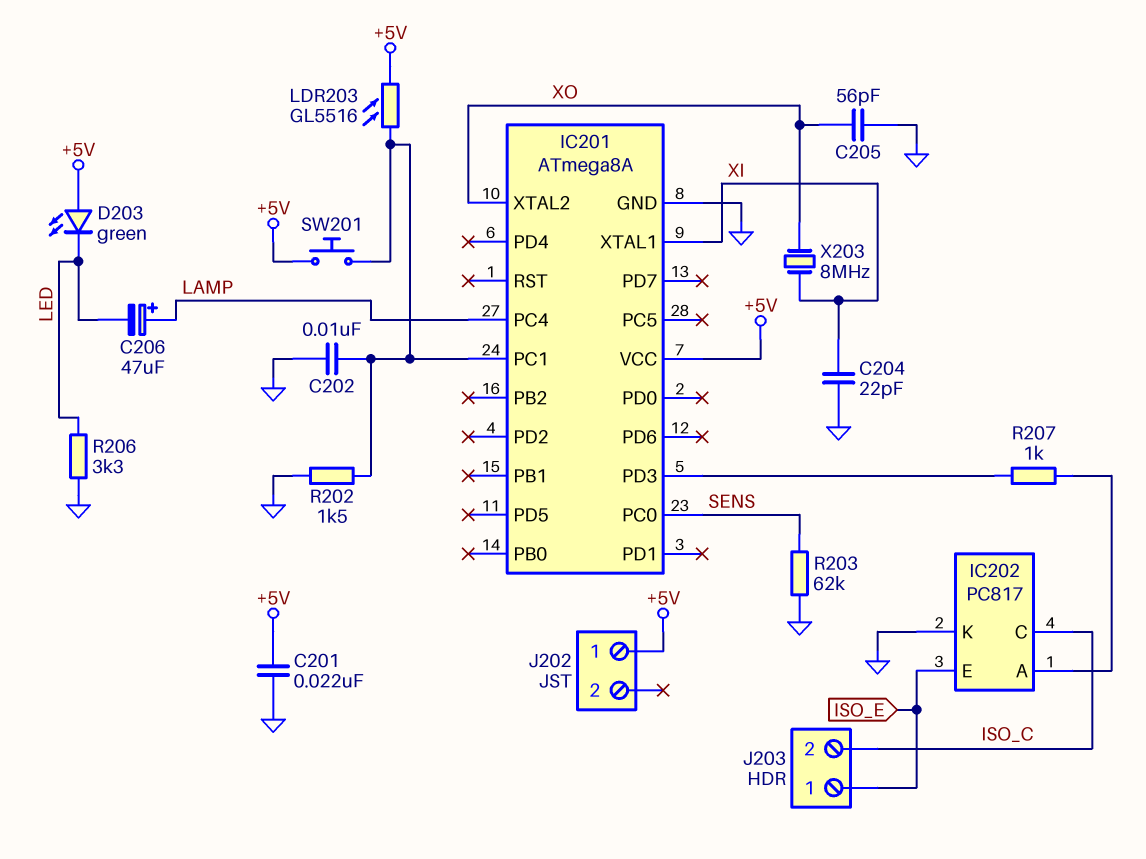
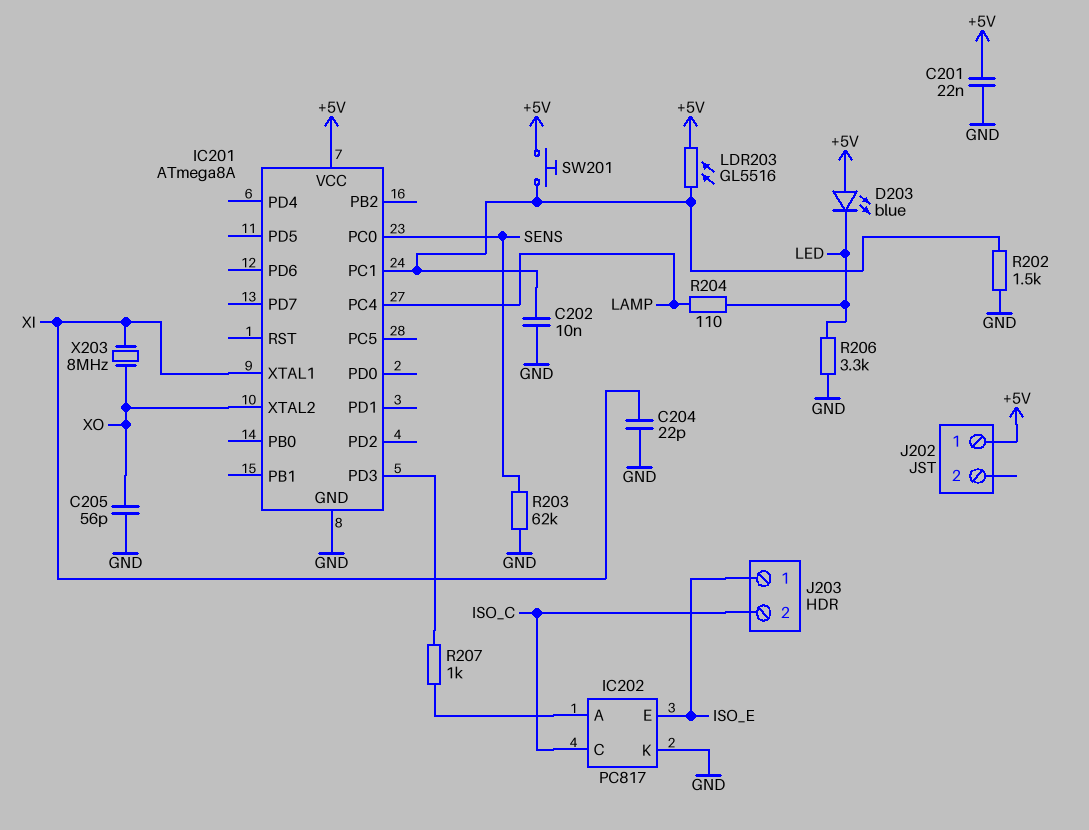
C206: 47uF (plus LAMP, minus LED) -> none
D203: LED green (A +5V, K LED) -> LED blue (A +5V, K LED)
R204: none -> 110 (LAMP, LED)

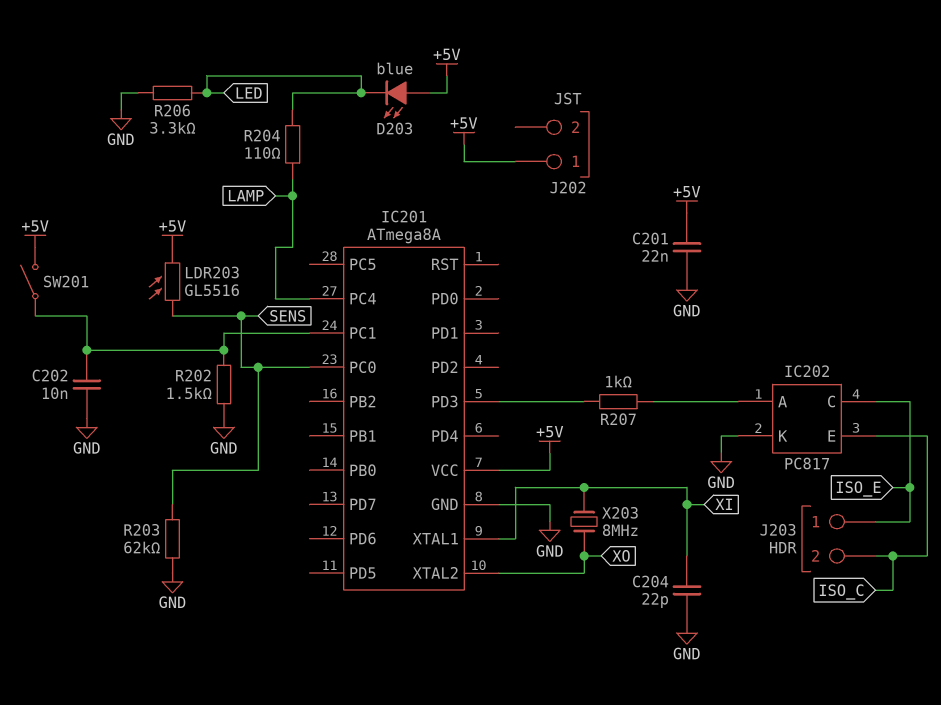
C205: 56pF (GND, XO) -> none
IC202 pin C: ISO_C -> ISO_E
IC202 pin E: ISO_E -> ISO_C
LDR203: GL5516 (+5V, IC201/PC1) -> GL5516 (+5V, SENS)
SW201: button (+5V, IC201/PC1) -> switch (+5V, IC201/PC1)

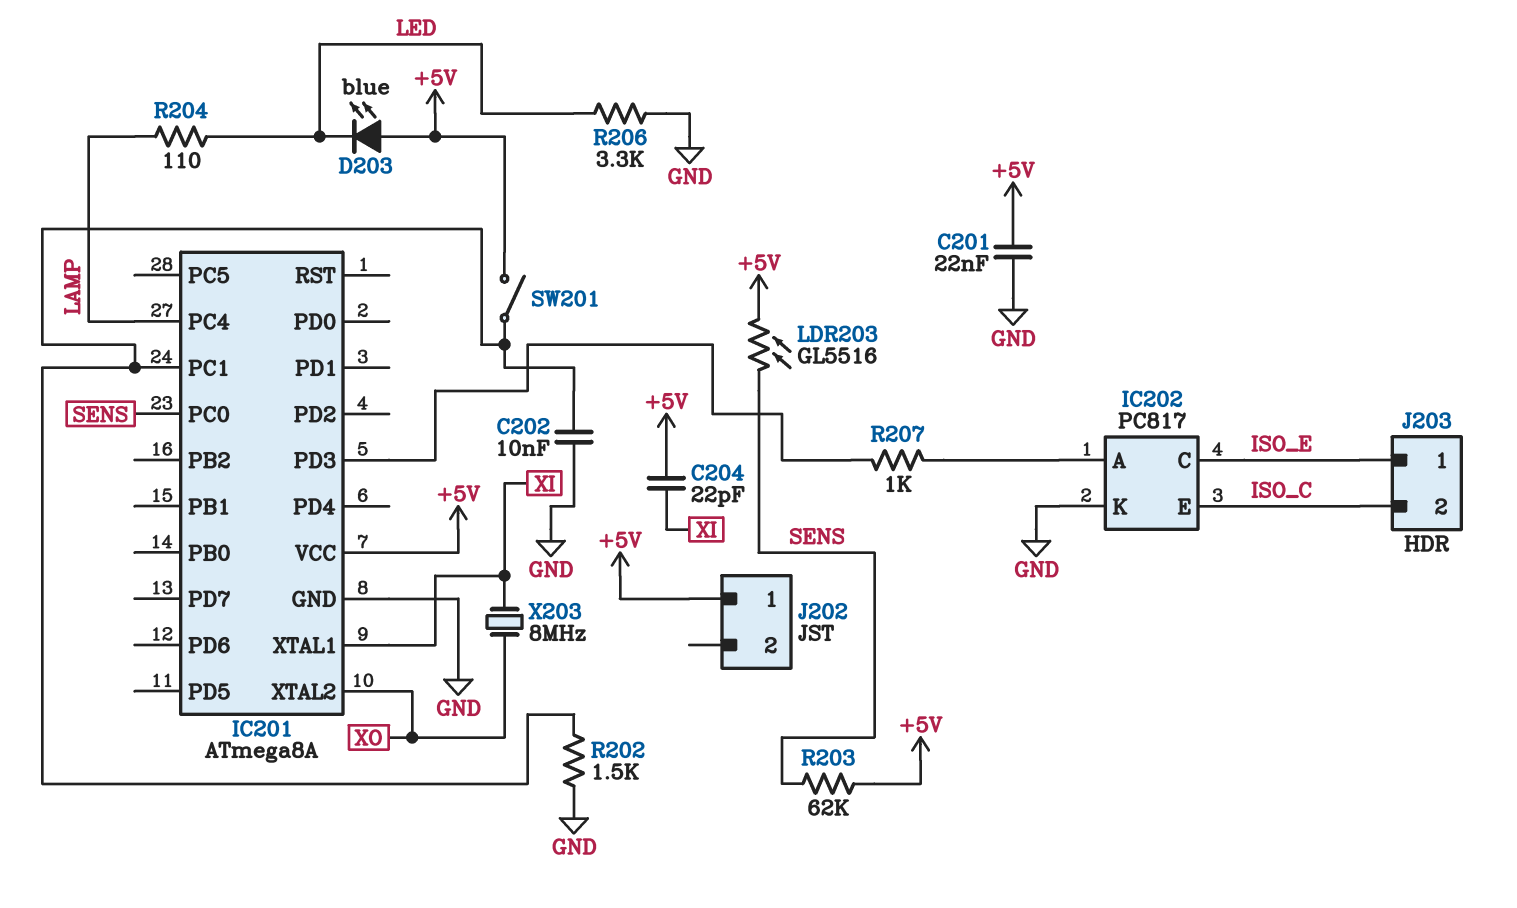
C204: 22pF (GND, XI) -> 22pF (+5V, XI)
R203: 62k (GND, SENS) -> 62k (+5V, SENS)

